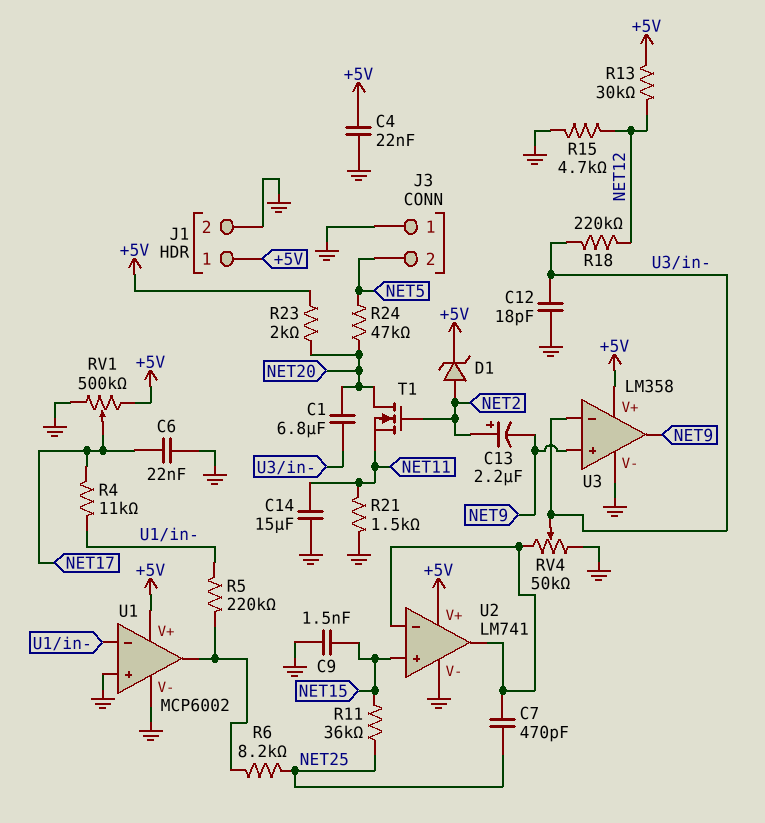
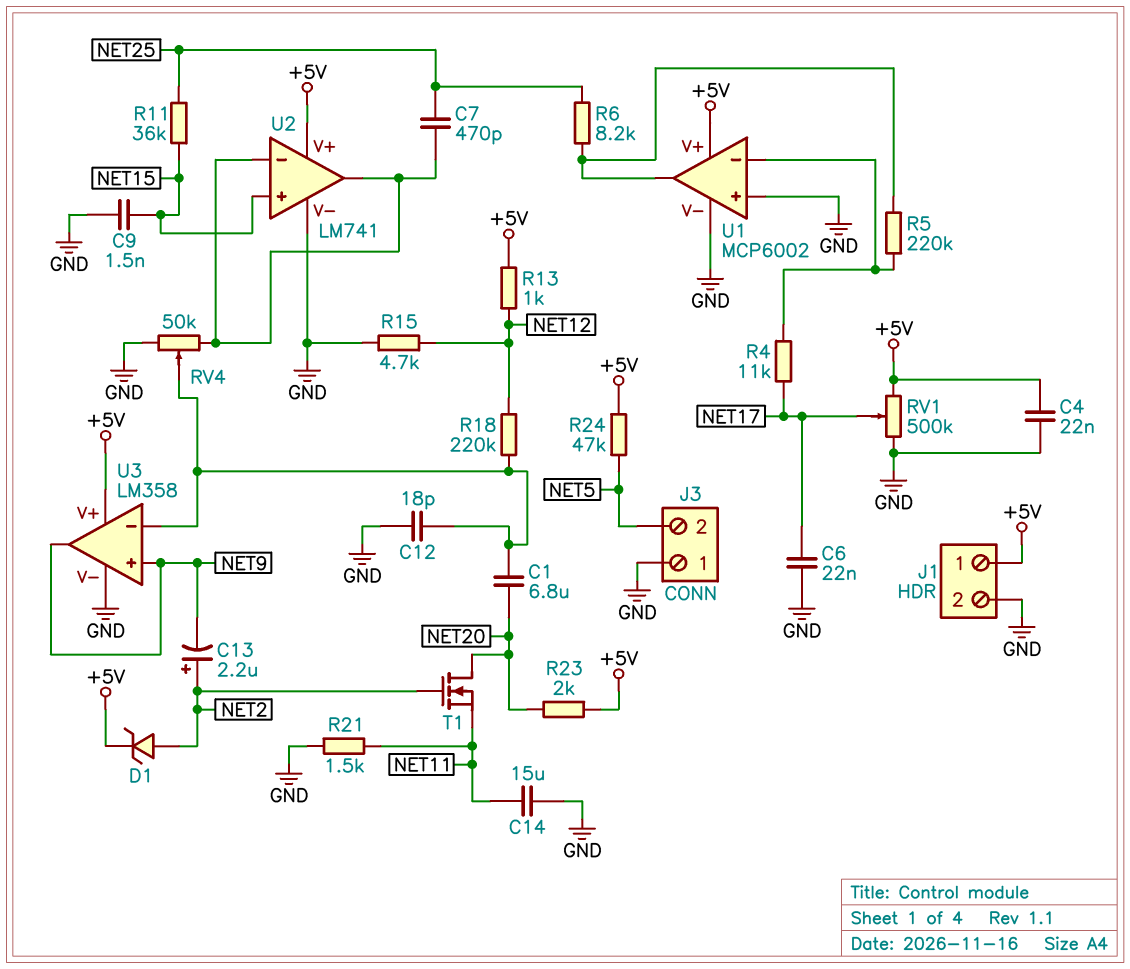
R13: 30k (+5V, NET12) -> 1k (+5V, NET12)
R24: 47k (NET5, NET20) -> 47k (+5V, NET5)

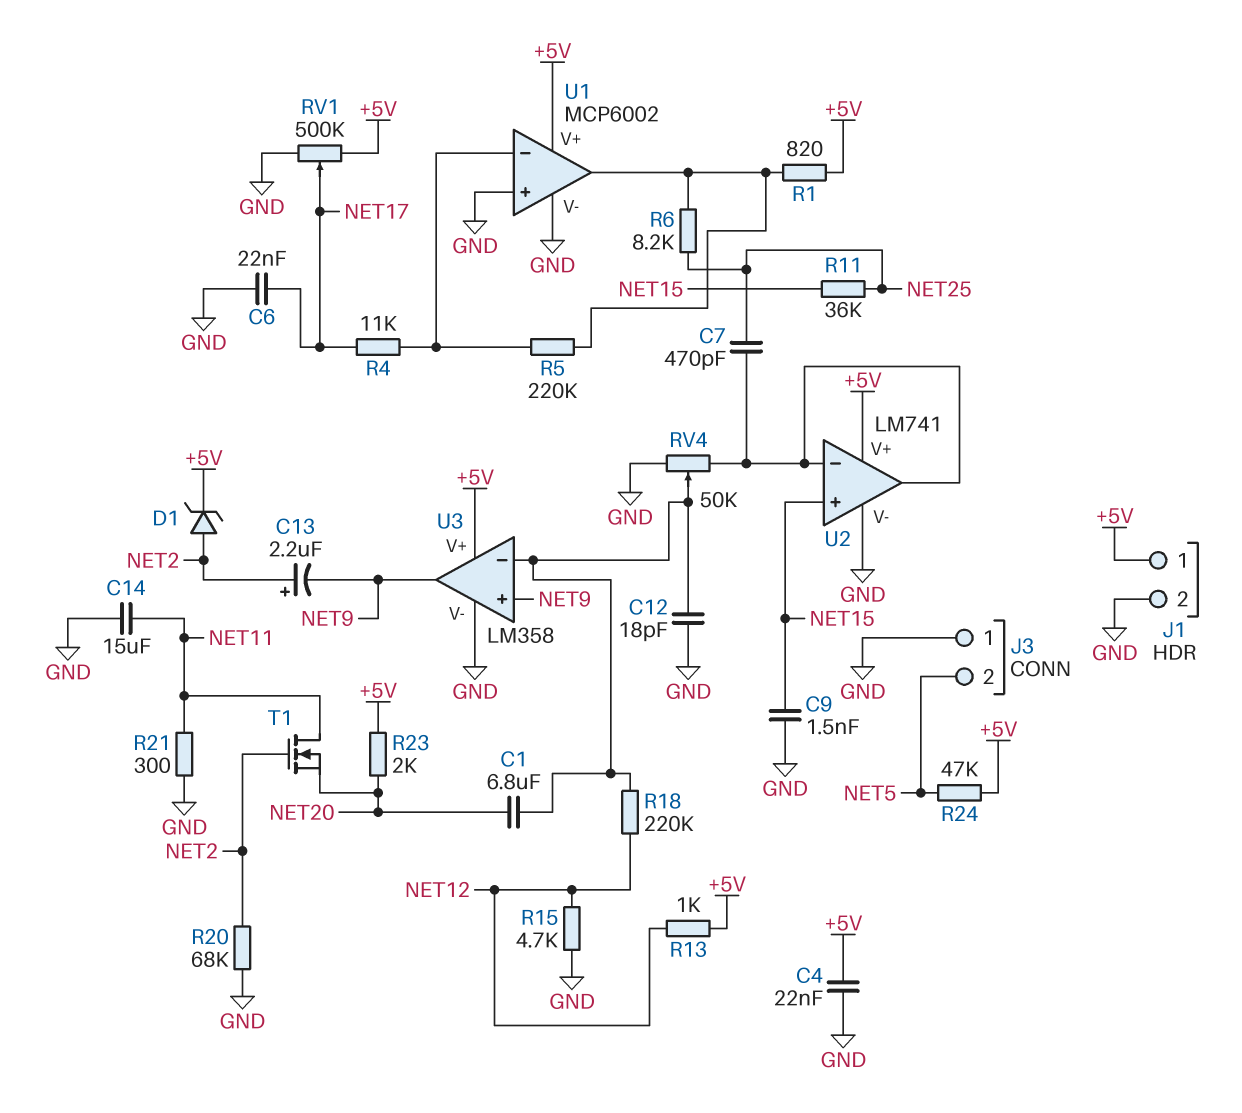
R1: none -> 820 (+5V, U1/out)
R20: none -> 68k (GND, NET2)
R21: 1.5k (GND, NET11) -> 300 (GND, NET11)
T1: NMOS (G NET2, D NET20, S NET11) -> NMOS (G NET2, D NET11, S NET20)

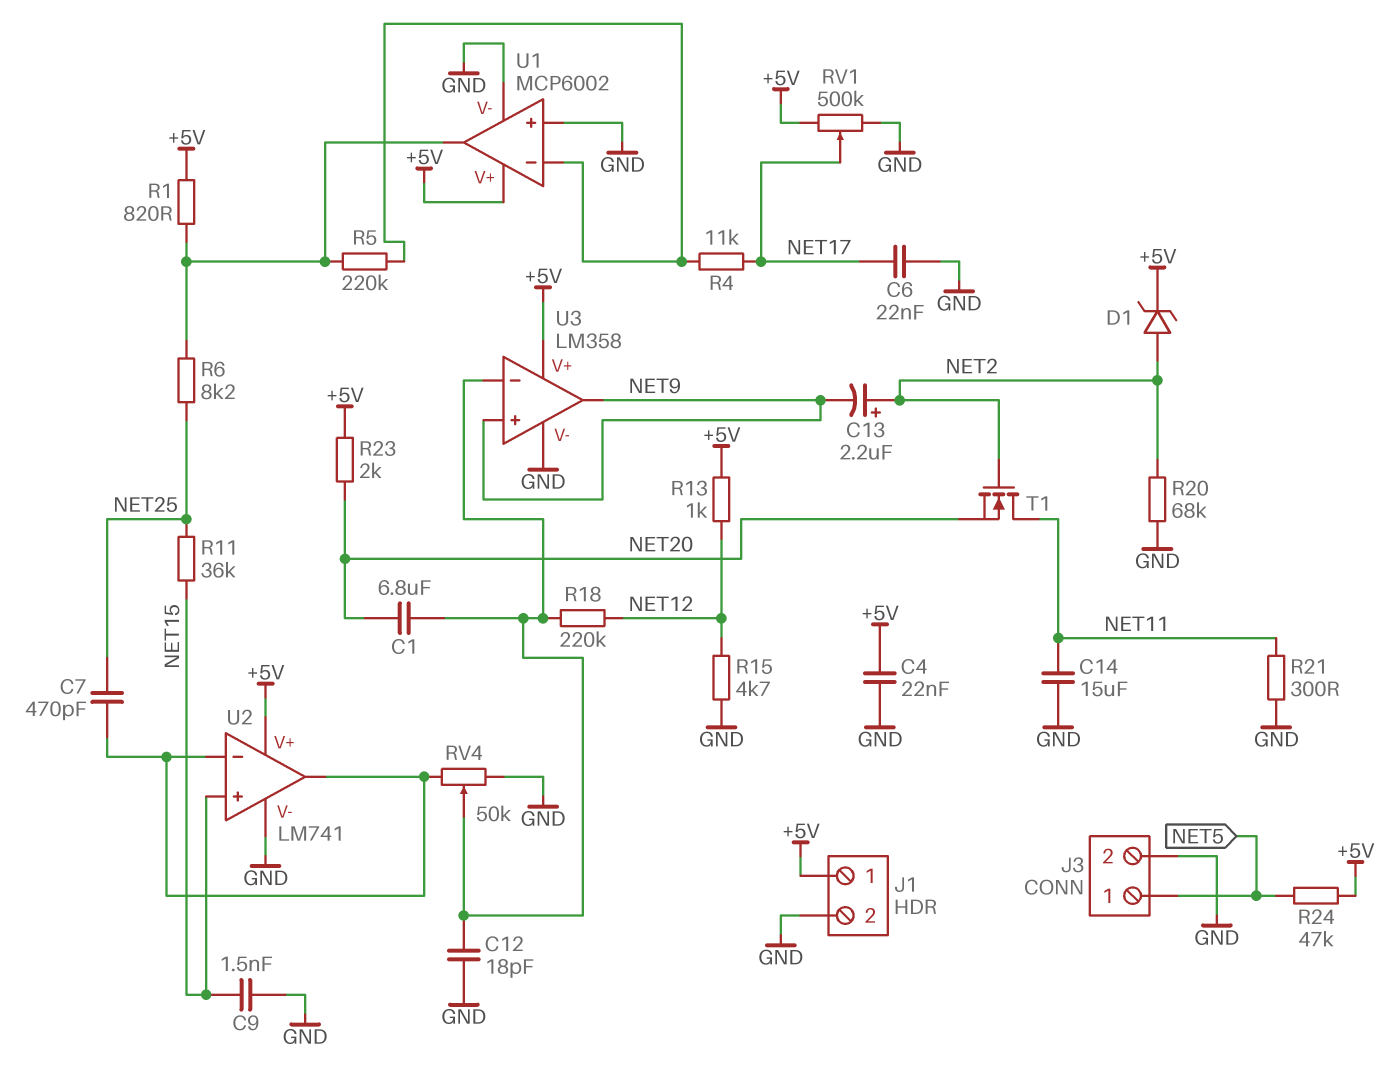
J3 pin 1: GND -> NET5
J3 pin 2: NET5 -> GND

